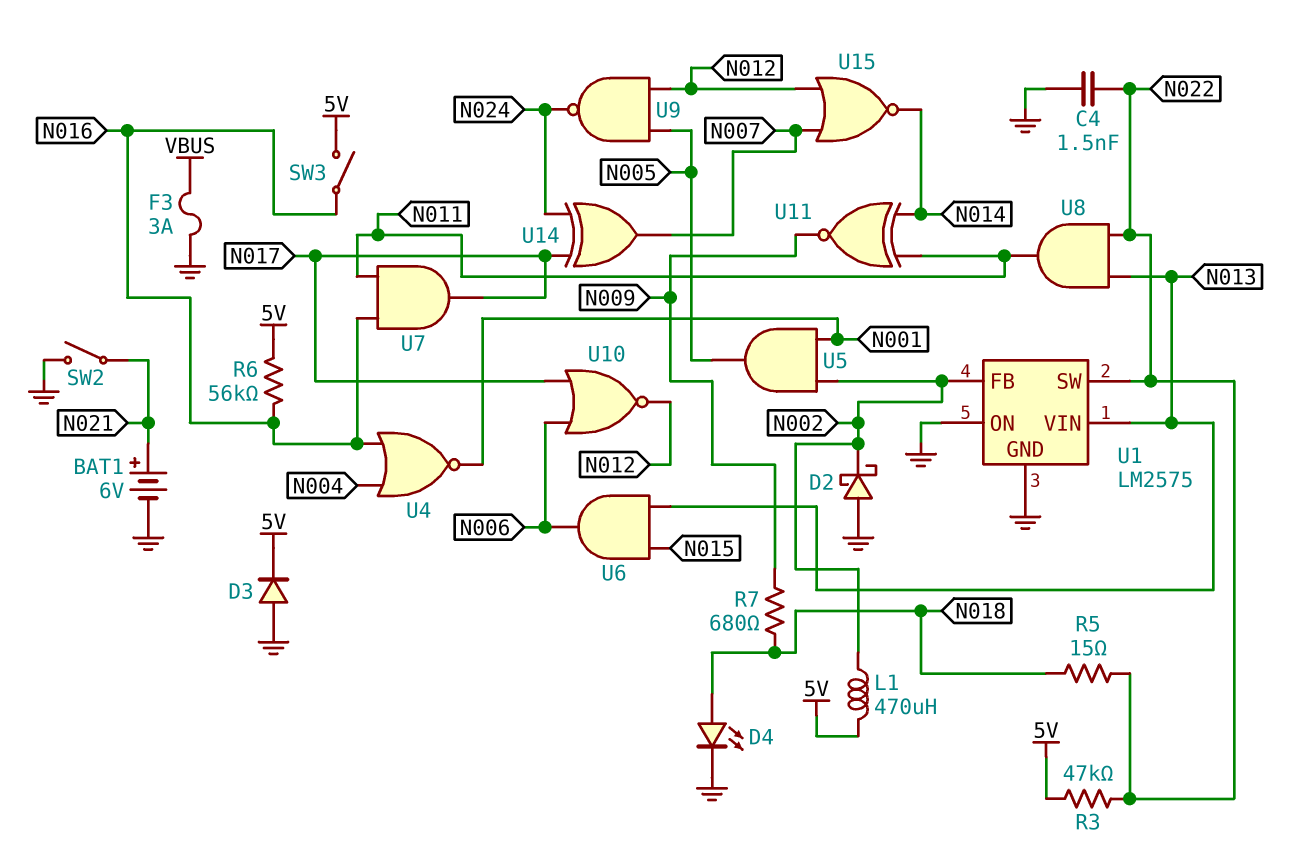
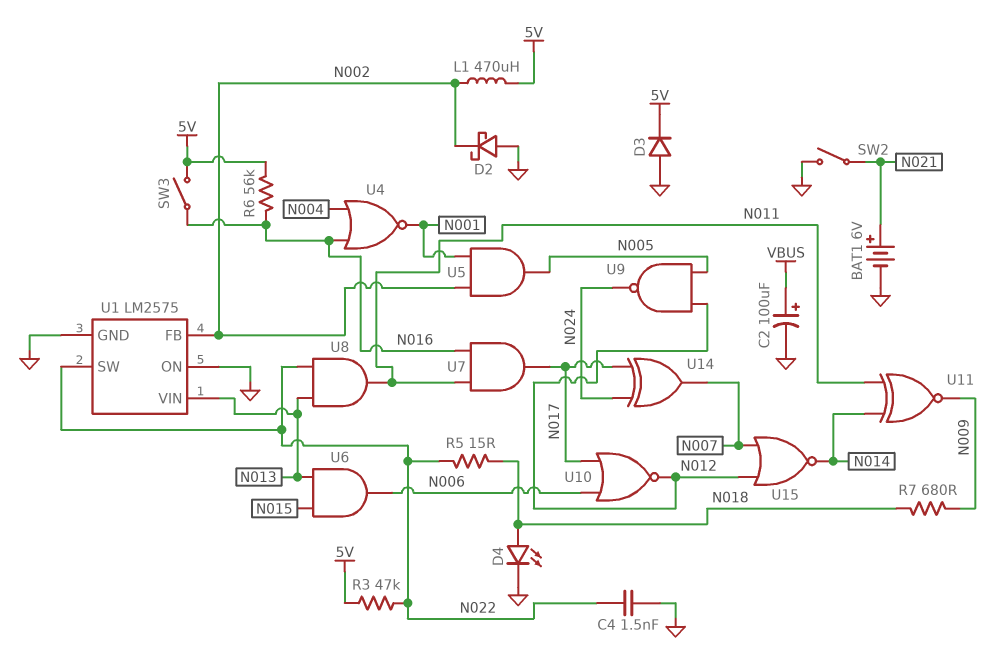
C2: none -> 100uF (plus VBUS, minus GND)
F3: 3A (GND, VBUS) -> none

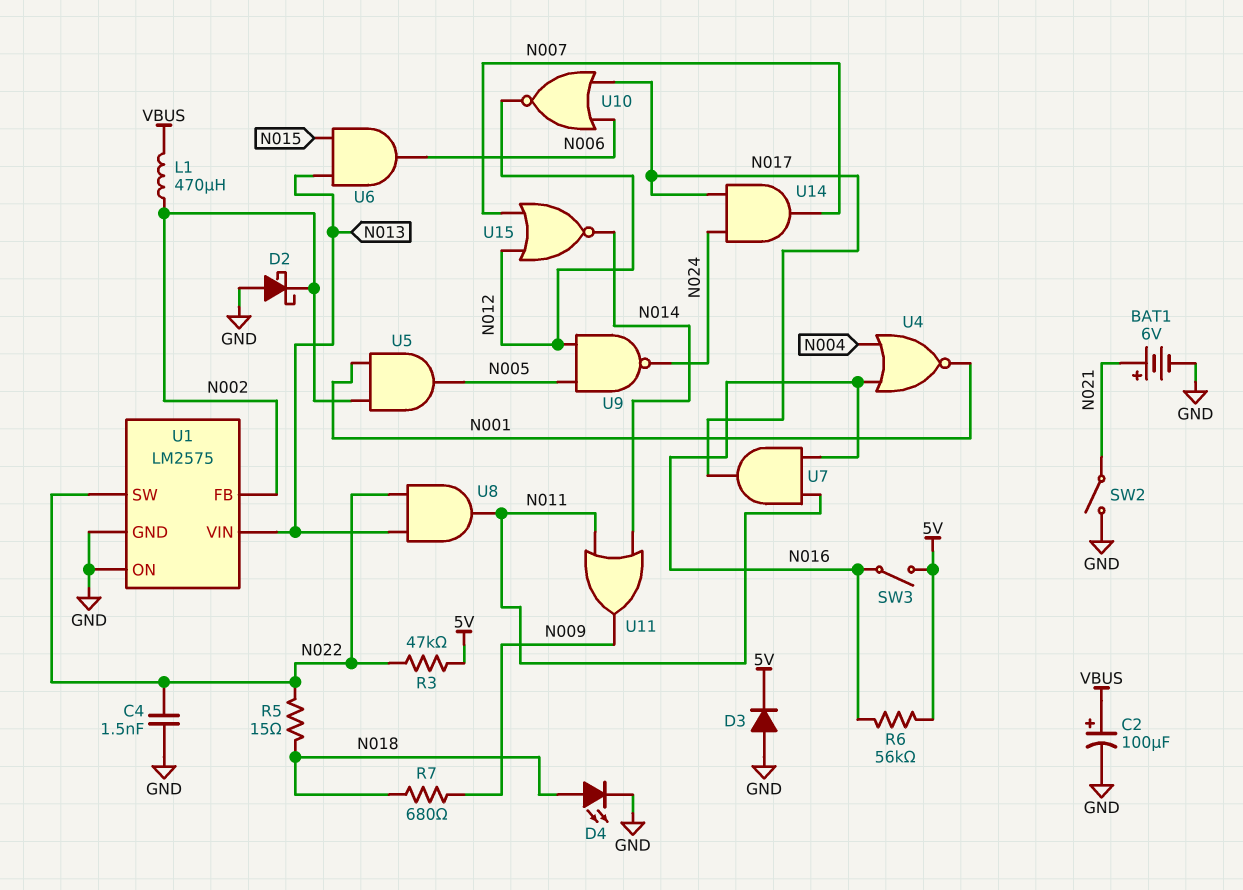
L1: 470uH (5V, N002) -> 470uH (N002, VBUS)
U11: XNOR (in N011, in N014, out N009) -> OR (in N011, in N014, out N009)
U14: XOR (in N017, in N024, out N007) -> AND (in N017, in N024, out N007)

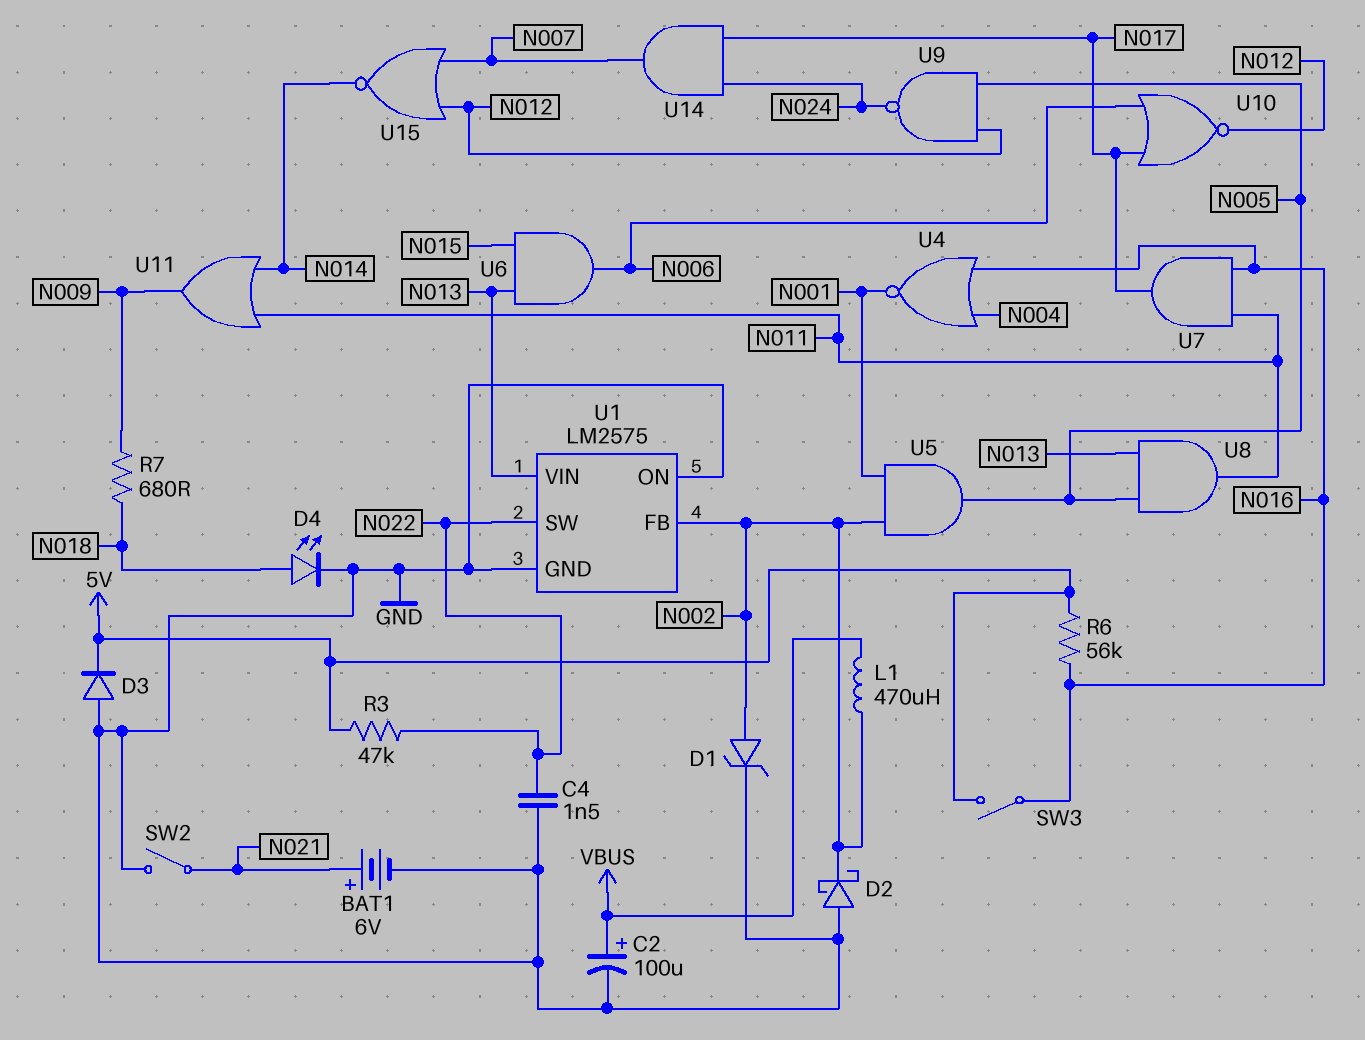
D1: none -> zener (A N002, K GND)
R5: 15 (N018, N022) -> none
U8: AND (in N013, in N022, out N011) -> AND (in N005, in N013, out N011)

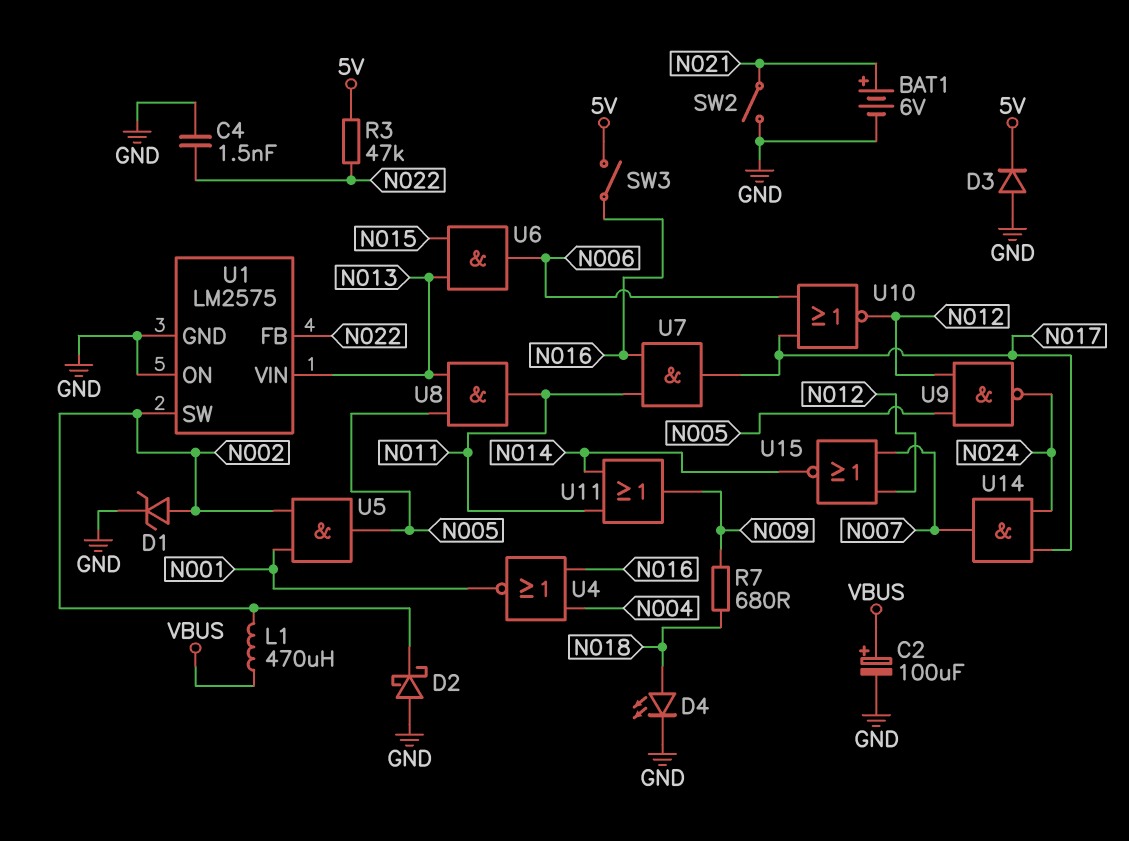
R6: 56k (5V, N016) -> none
U1 pin FB: N002 -> N022
U1 pin SW: N022 -> N002

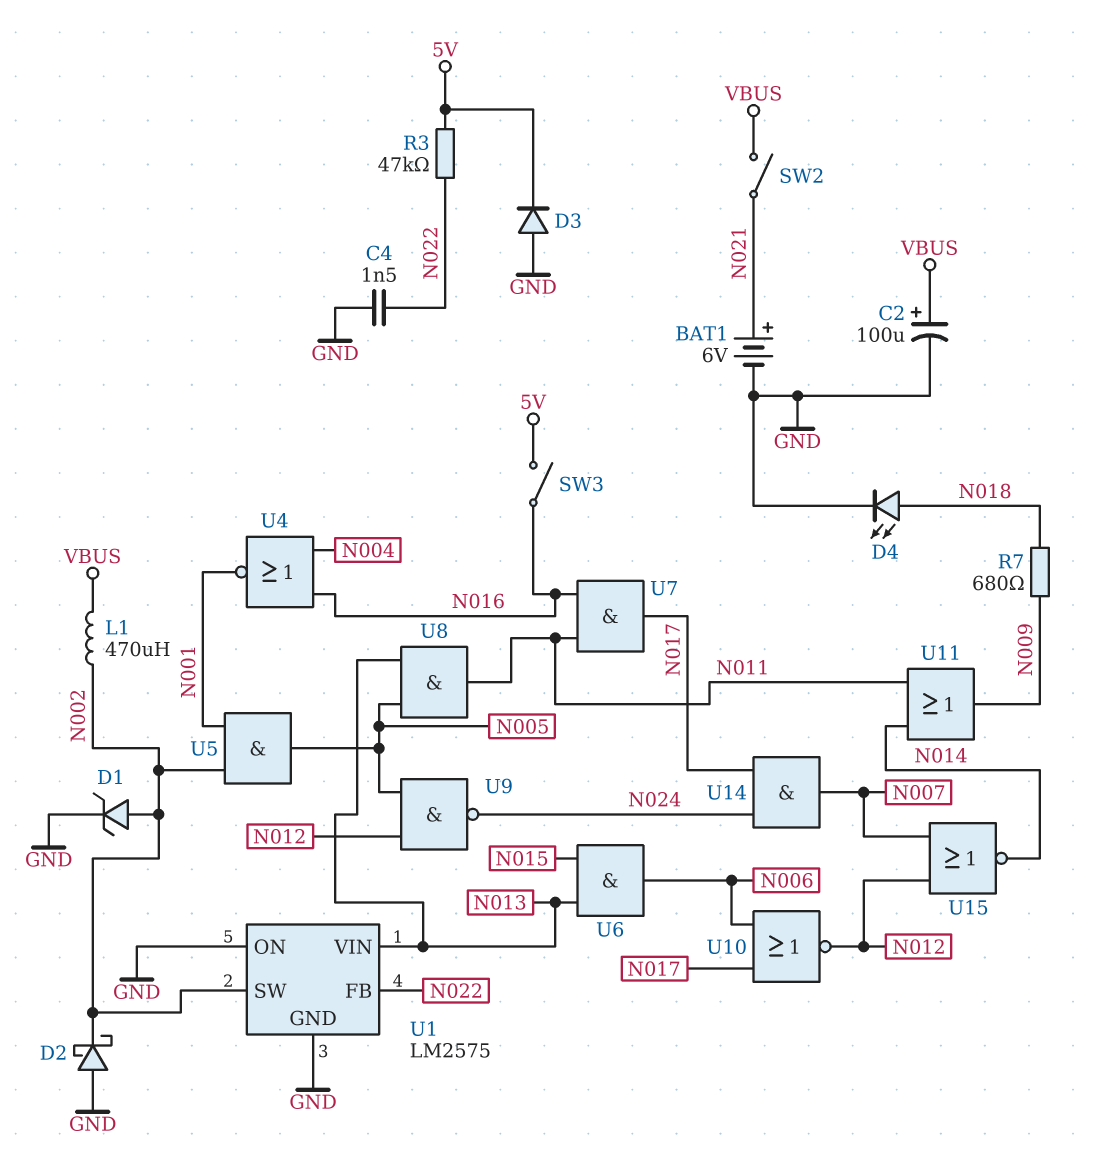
SW2: switch (GND, N021) -> switch (N021, VBUS)

